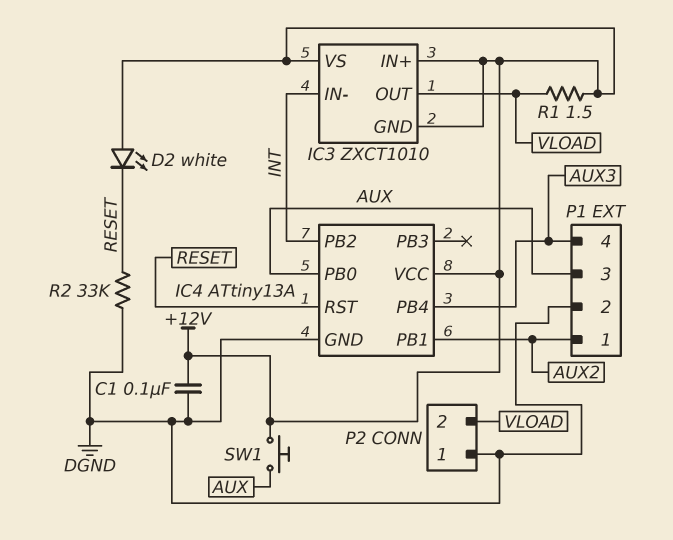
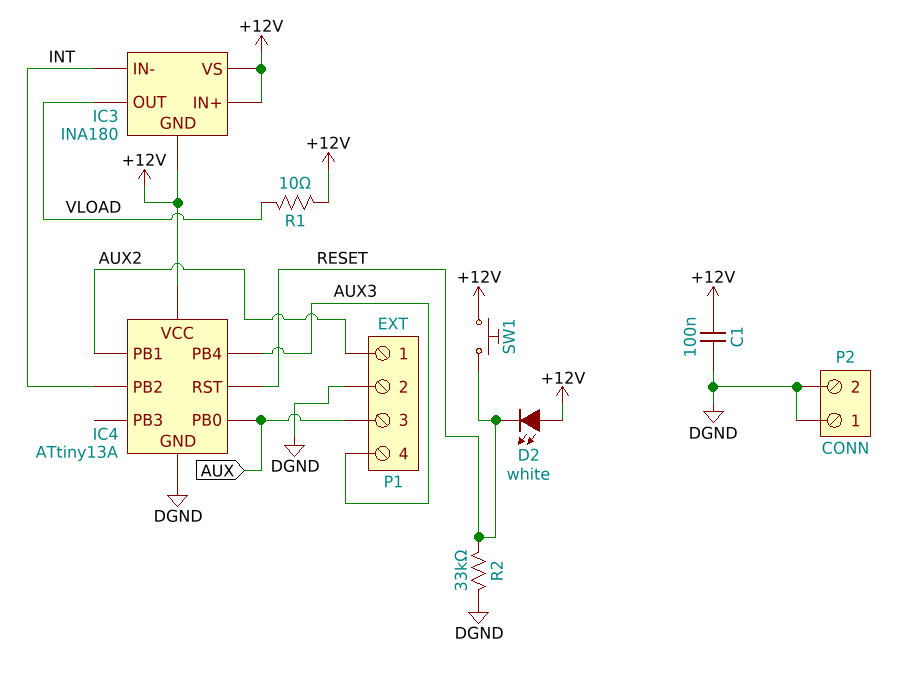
IC3: ZXCT1010 -> INA180
P2 pin 2: VLOAD -> DGND
R1: 1.5 (+12V, VLOAD) -> 10 (+12V, VLOAD)
SW1: button (+12V, AUX) -> button (+12V, RESET)

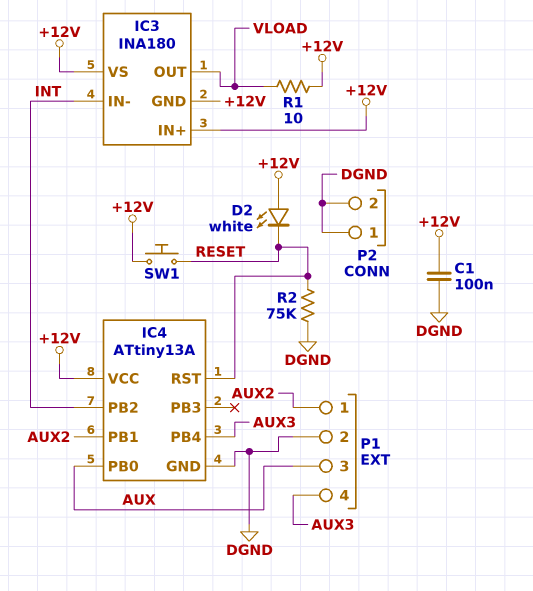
R2: 33k (DGND, RESET) -> 75k (DGND, RESET)

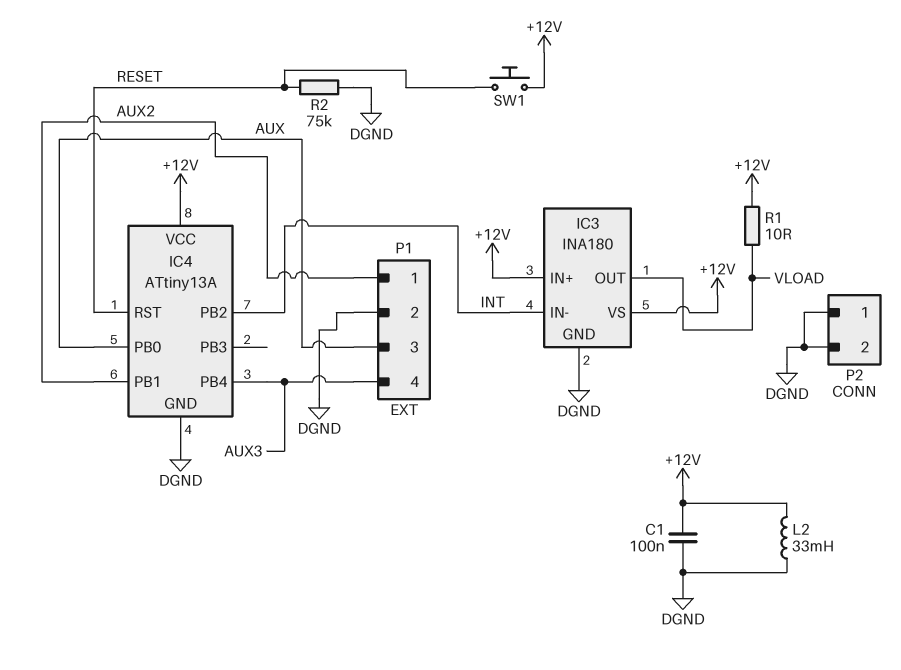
D2: LED white (A +12V, K RESET) -> none
IC3 pin GND: +12V -> DGND
L2: none -> 33mH (+12V, DGND)

